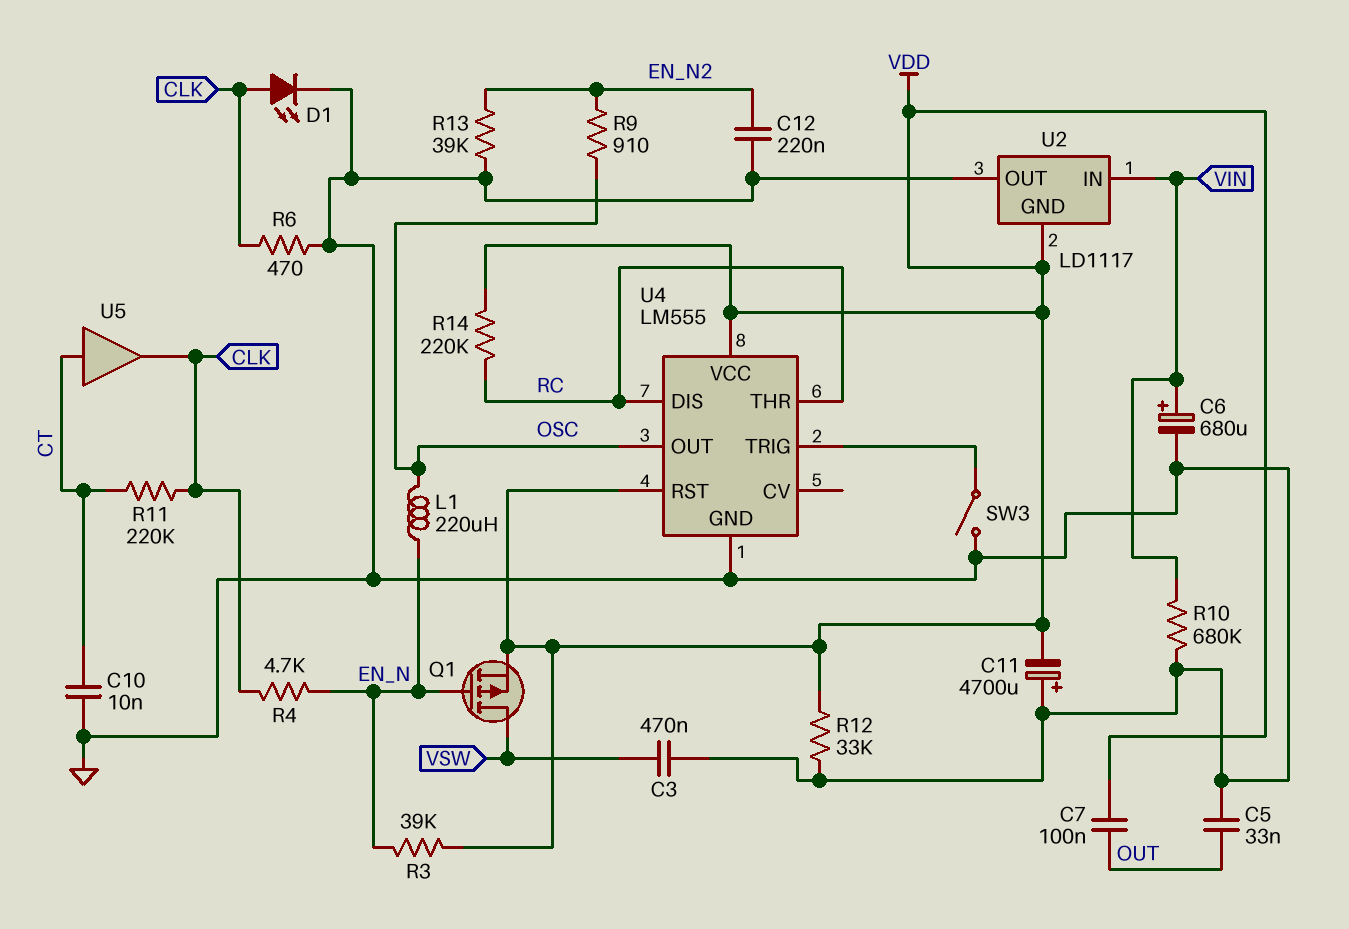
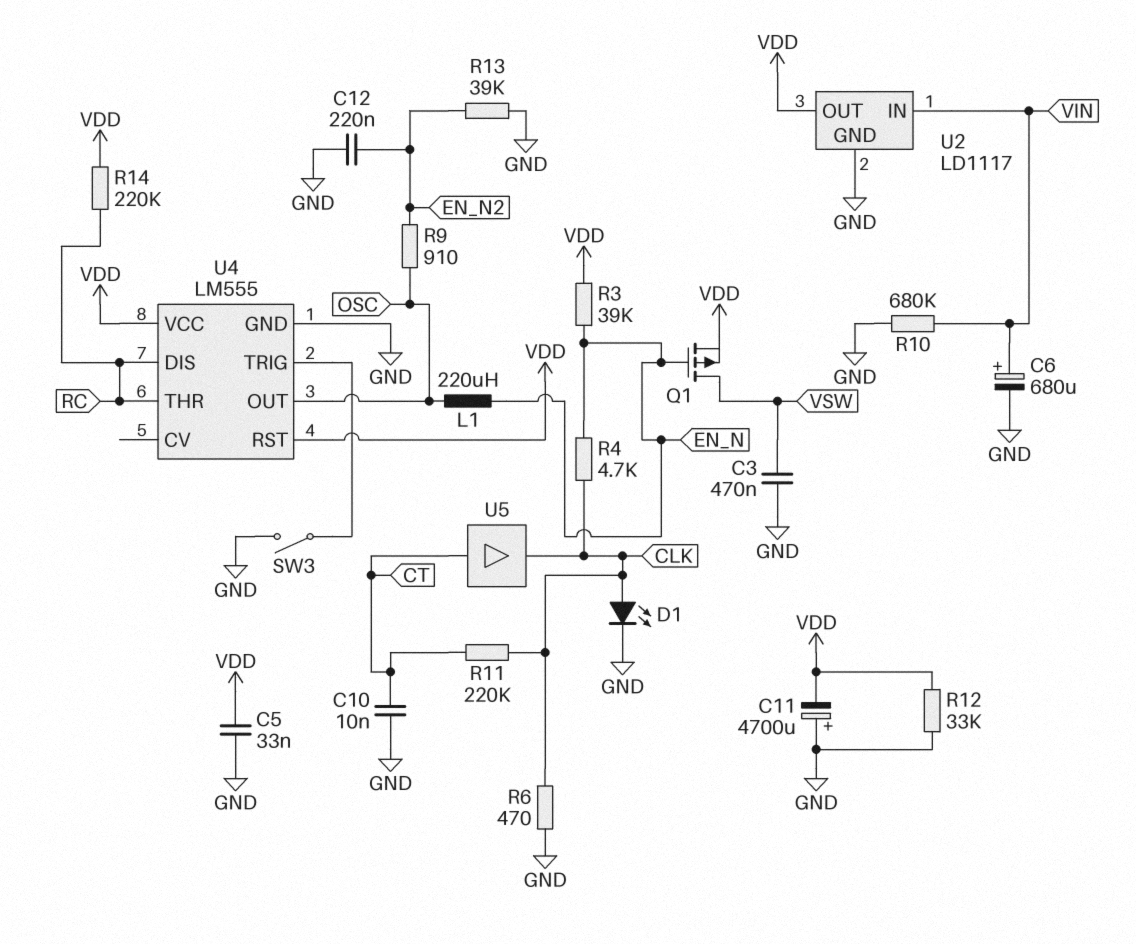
C5: 33nF (GND, OUT) -> 33nF (GND, VDD)
C7: 100nF (OUT, VDD) -> none
U2 pin GND: VDD -> GND
U2 pin OUT: GND -> VDD

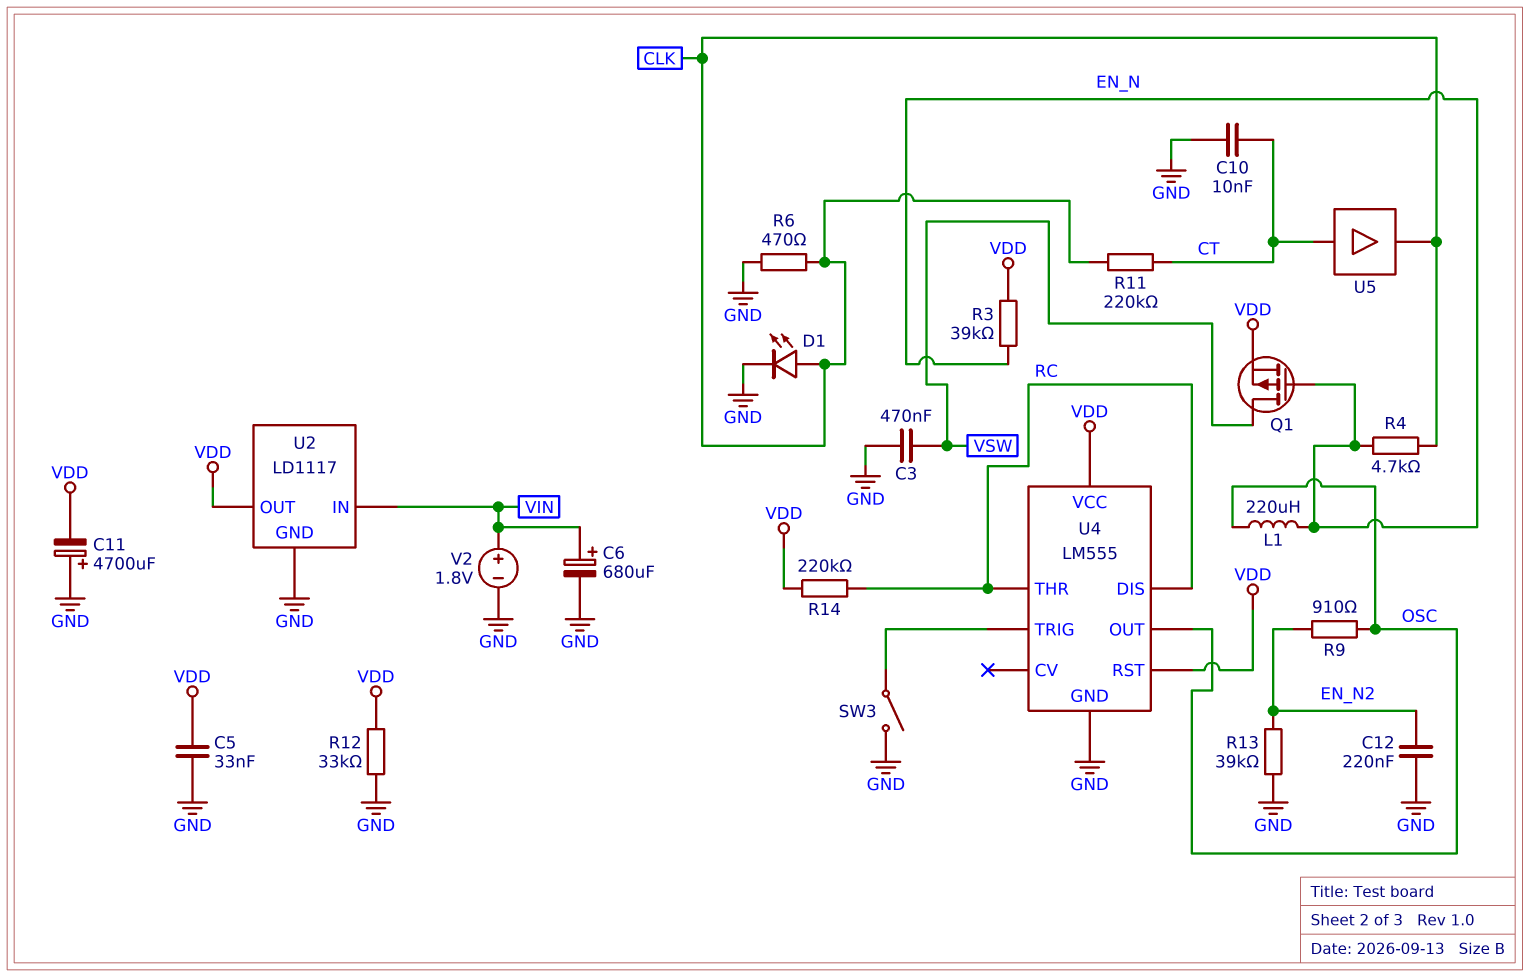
R10: 680k (GND, VIN) -> none
V2: none -> 1.8V (plus VIN, minus GND)

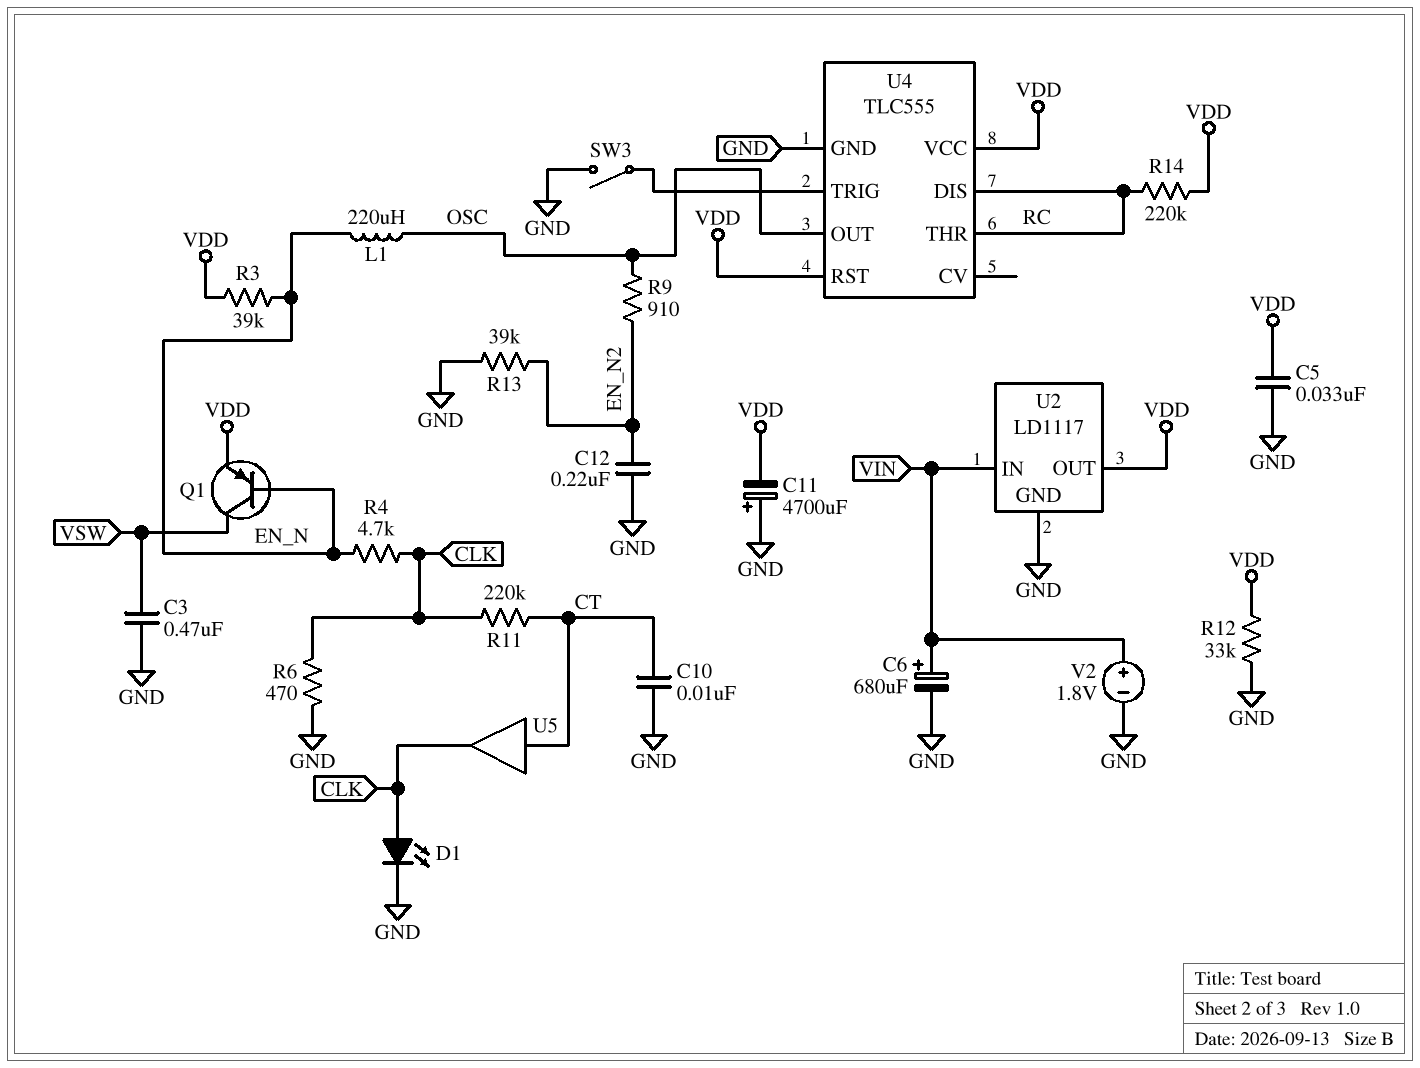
Q1: PMOS (G EN_N, D VSW, S VDD) -> PNP (B EN_N, C VSW, E VDD)
U4: LM555 -> TLC555

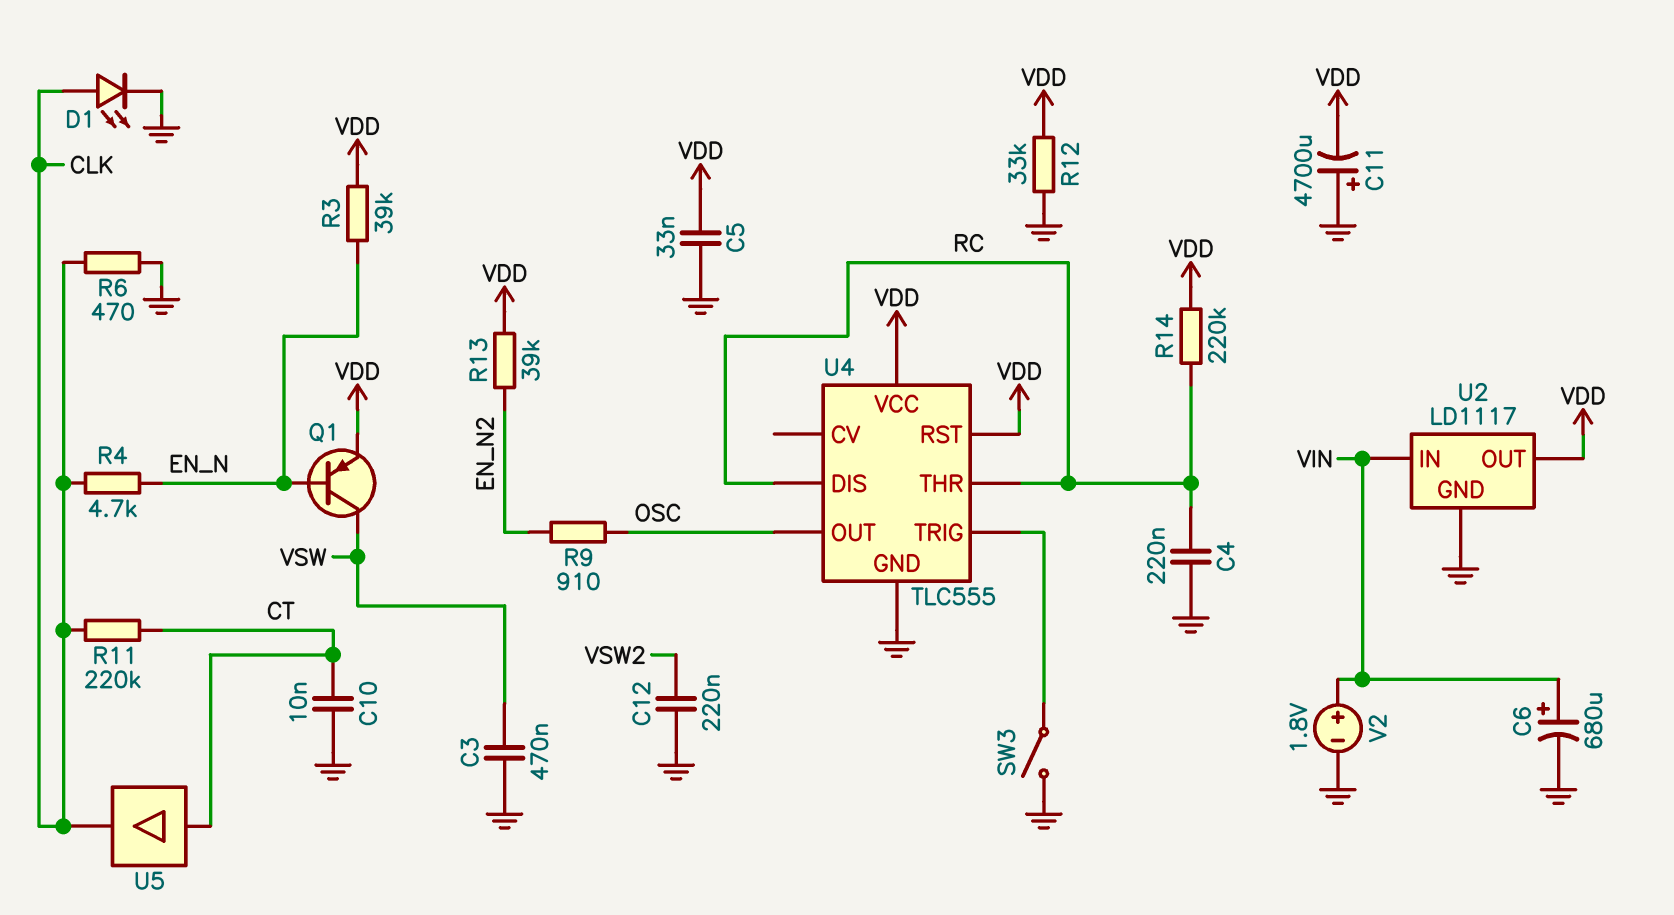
C4: none -> 220nF (GND, RC)
C12: 220nF (EN_N2, GND) -> 220nF (GND, VSW2)
L1: 220uH (EN_N, OSC) -> none
R13: 39k (EN_N2, GND) -> 39k (EN_N2, VDD)

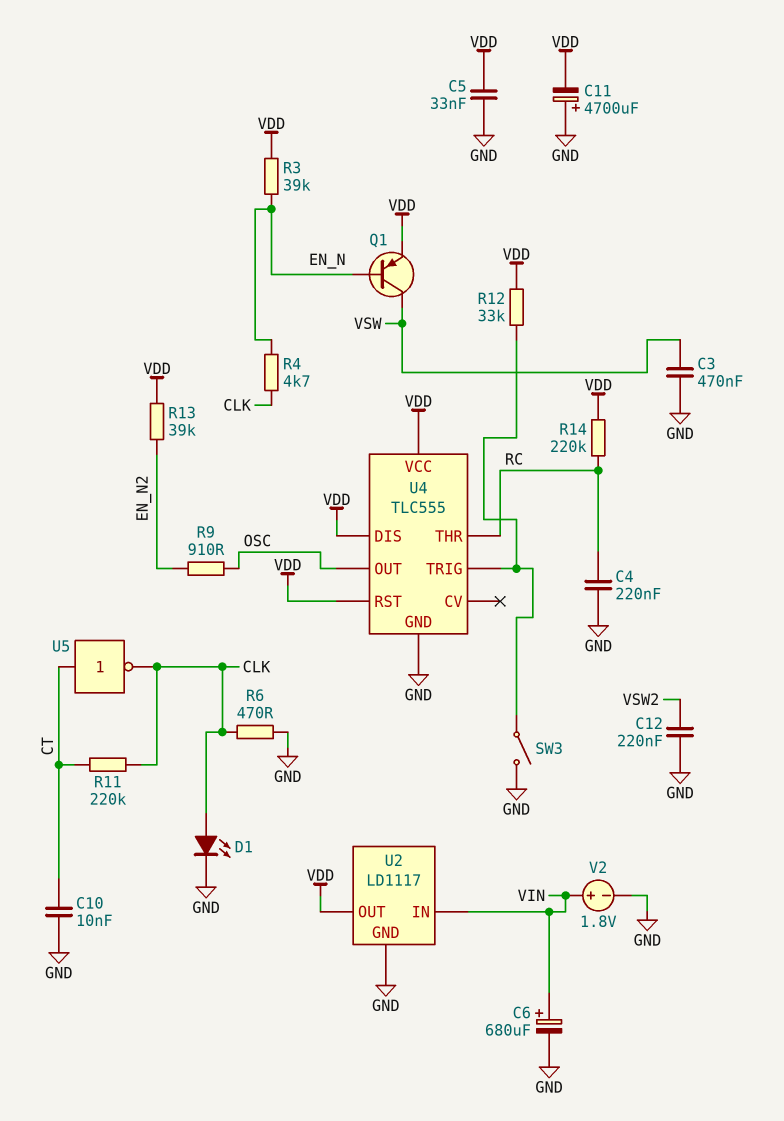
R12: 33k (GND, VDD) -> 33k (U4/TRIG, VDD)
U4 pin DIS: RC -> VDD
U5: buffer (in CT, out CLK) -> NOT (in CT, out CLK)

